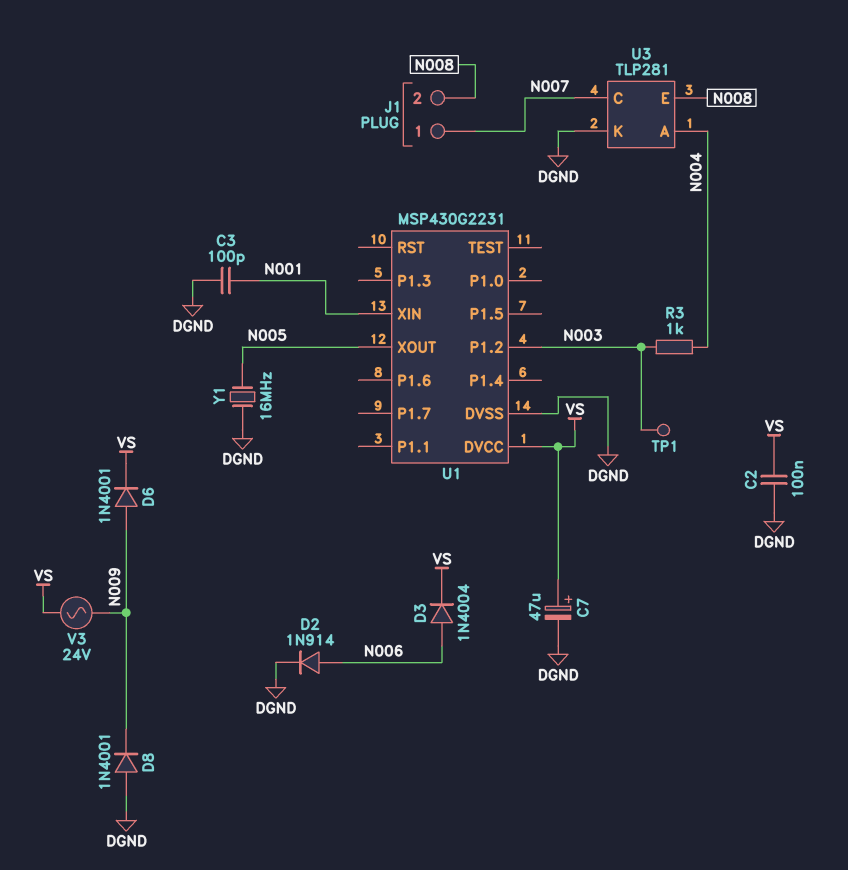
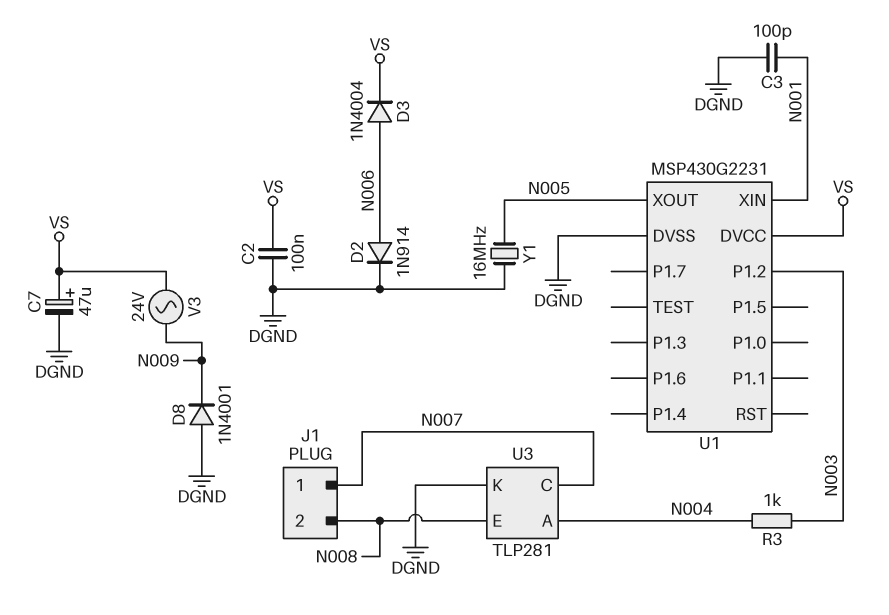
D6: diode 1N4001 (A N009, K VS) -> none
TP1: test point (N003) -> none

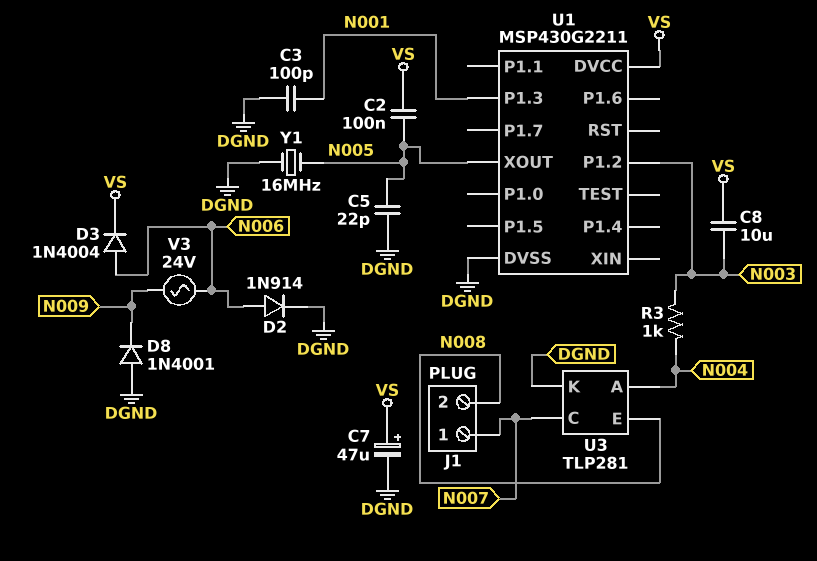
C2: 100nF (DGND, VS) -> 100nF (N005, VS)
C5: none -> 22pF (DGND, N005)
C8: none -> 10uF (N003, VS)
U1: MSP430G2231 -> MSP430G2211
U1 pin P1.3: none -> N001
U1 pin XIN: N001 -> none
V3: AC 24V (N009, VS) -> AC 24V (N006, N009)

